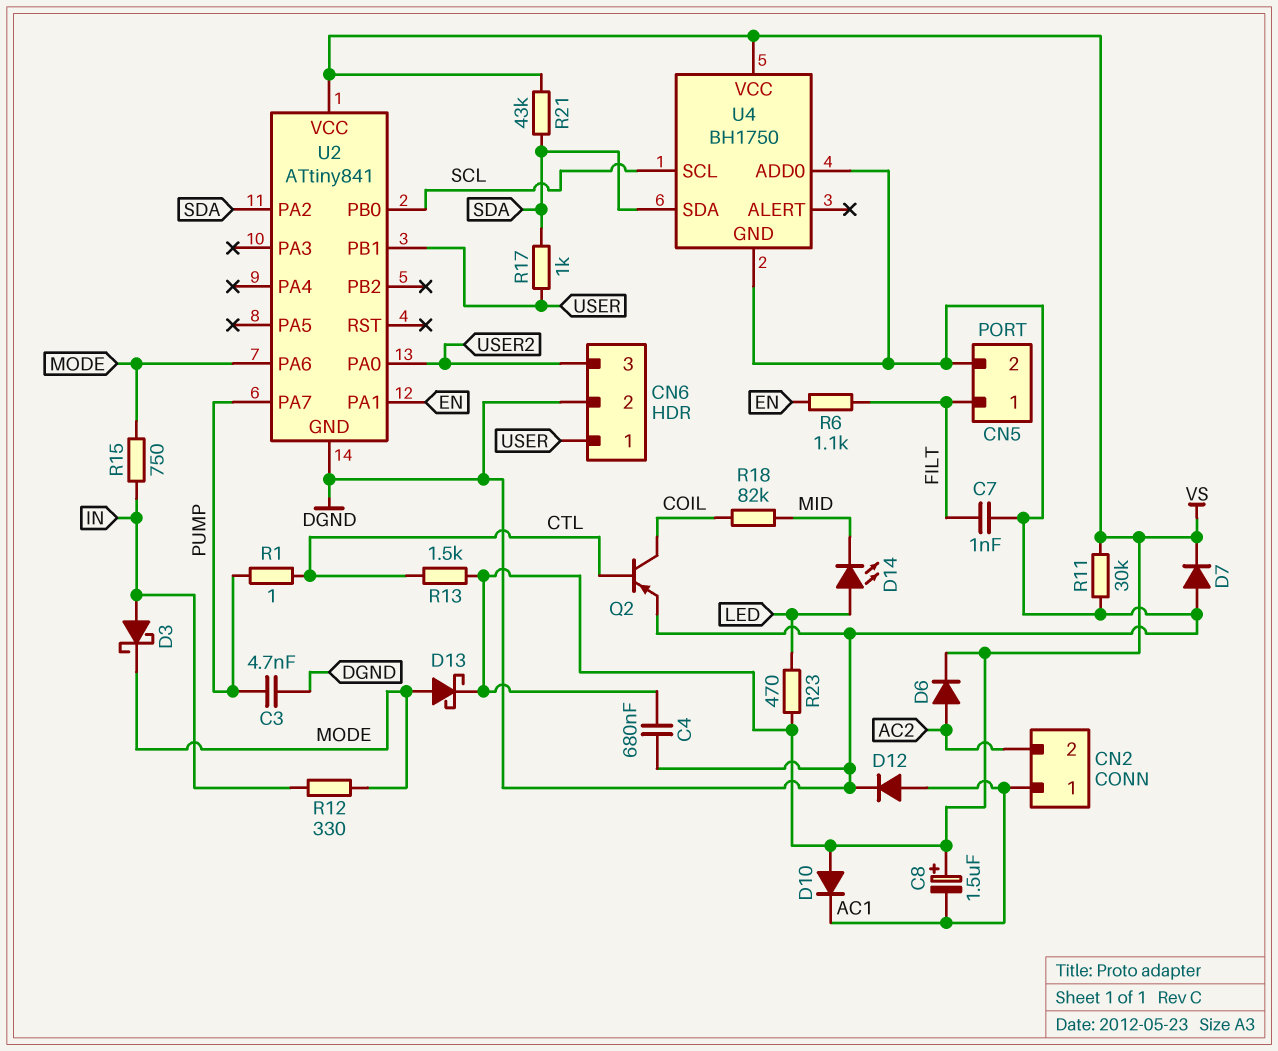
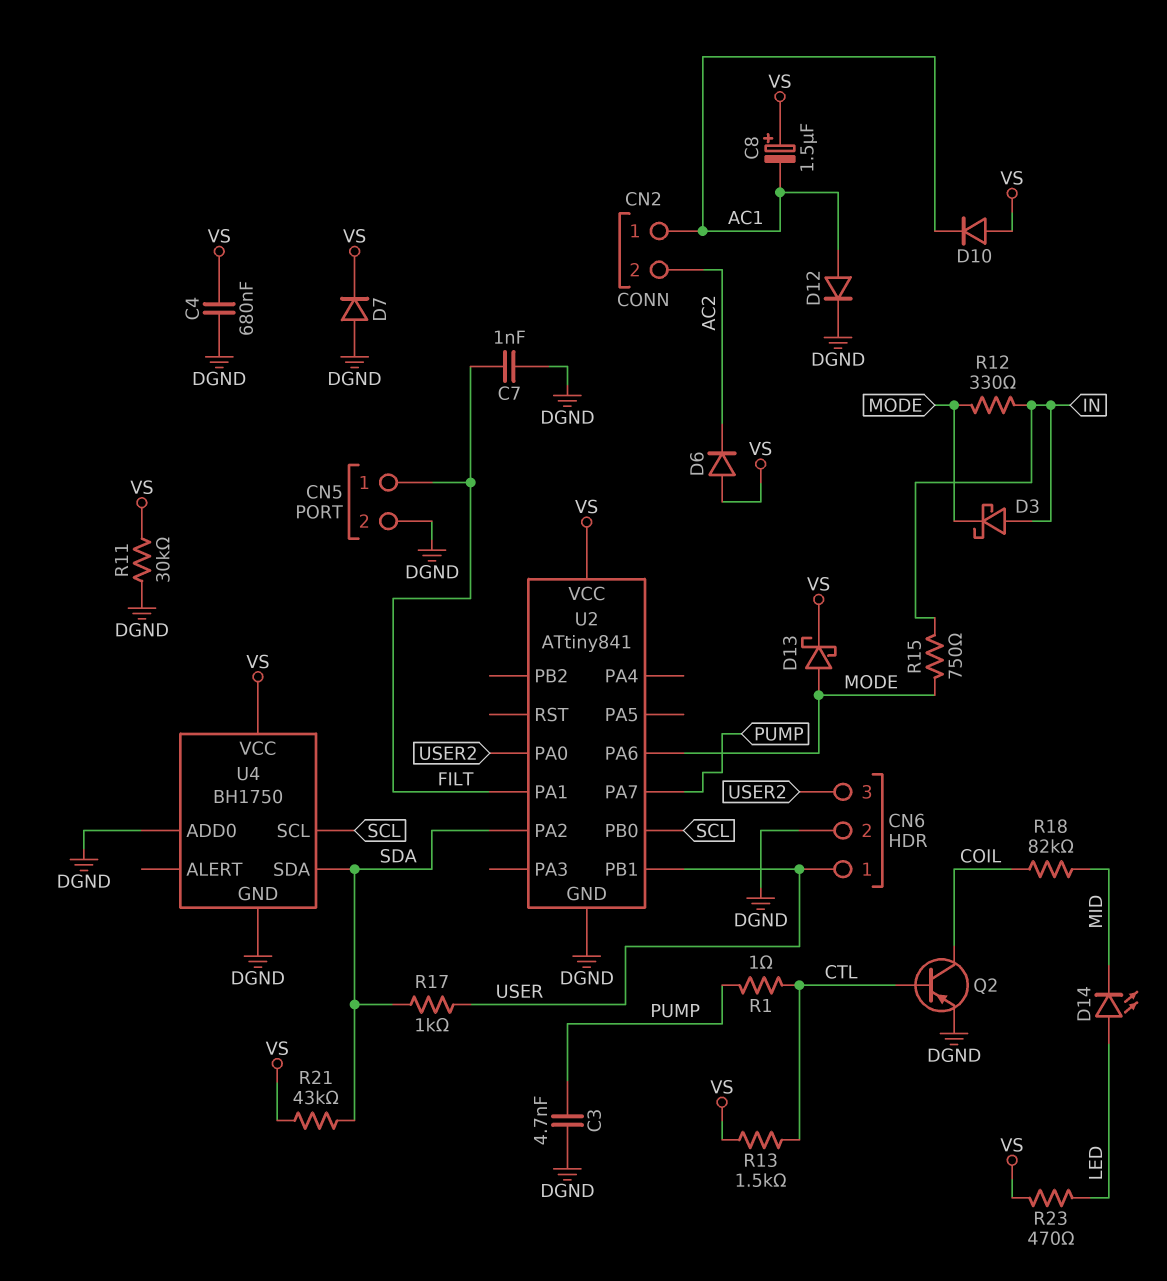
D6: diode (A AC2, K VS) -> diode (A VS, K AC2)
R6: 1.1k (EN, FILT) -> none
U2 pin PA1: EN -> FILT

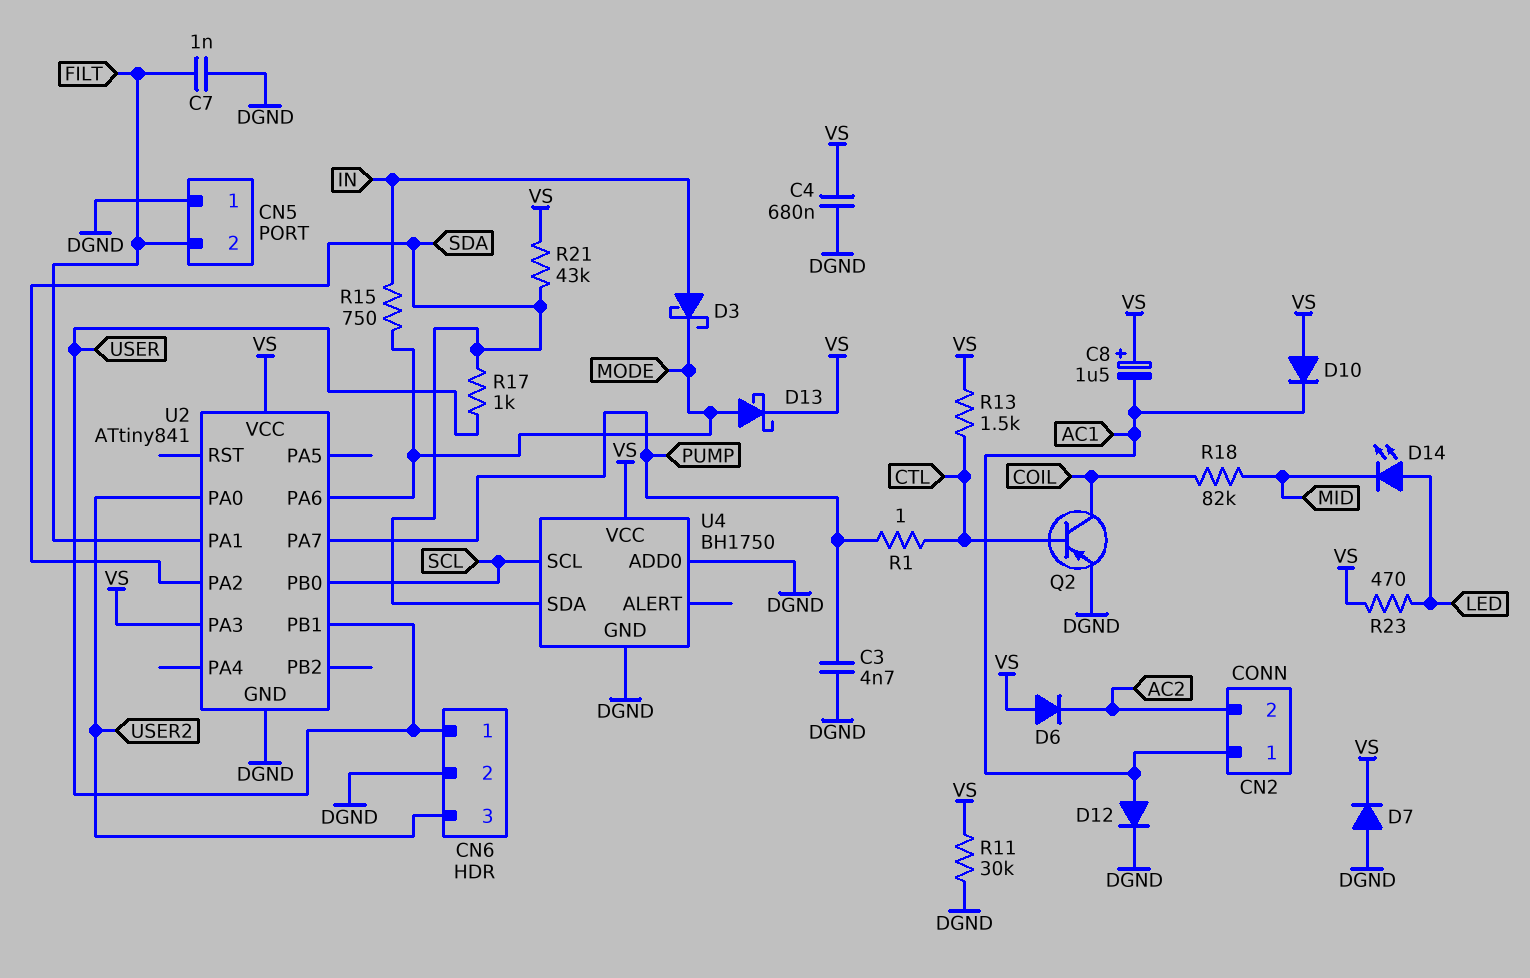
CN5 pin 1: FILT -> DGND
CN5 pin 2: DGND -> FILT
R12: 330 (IN, MODE) -> none
U2 pin PA3: none -> VS

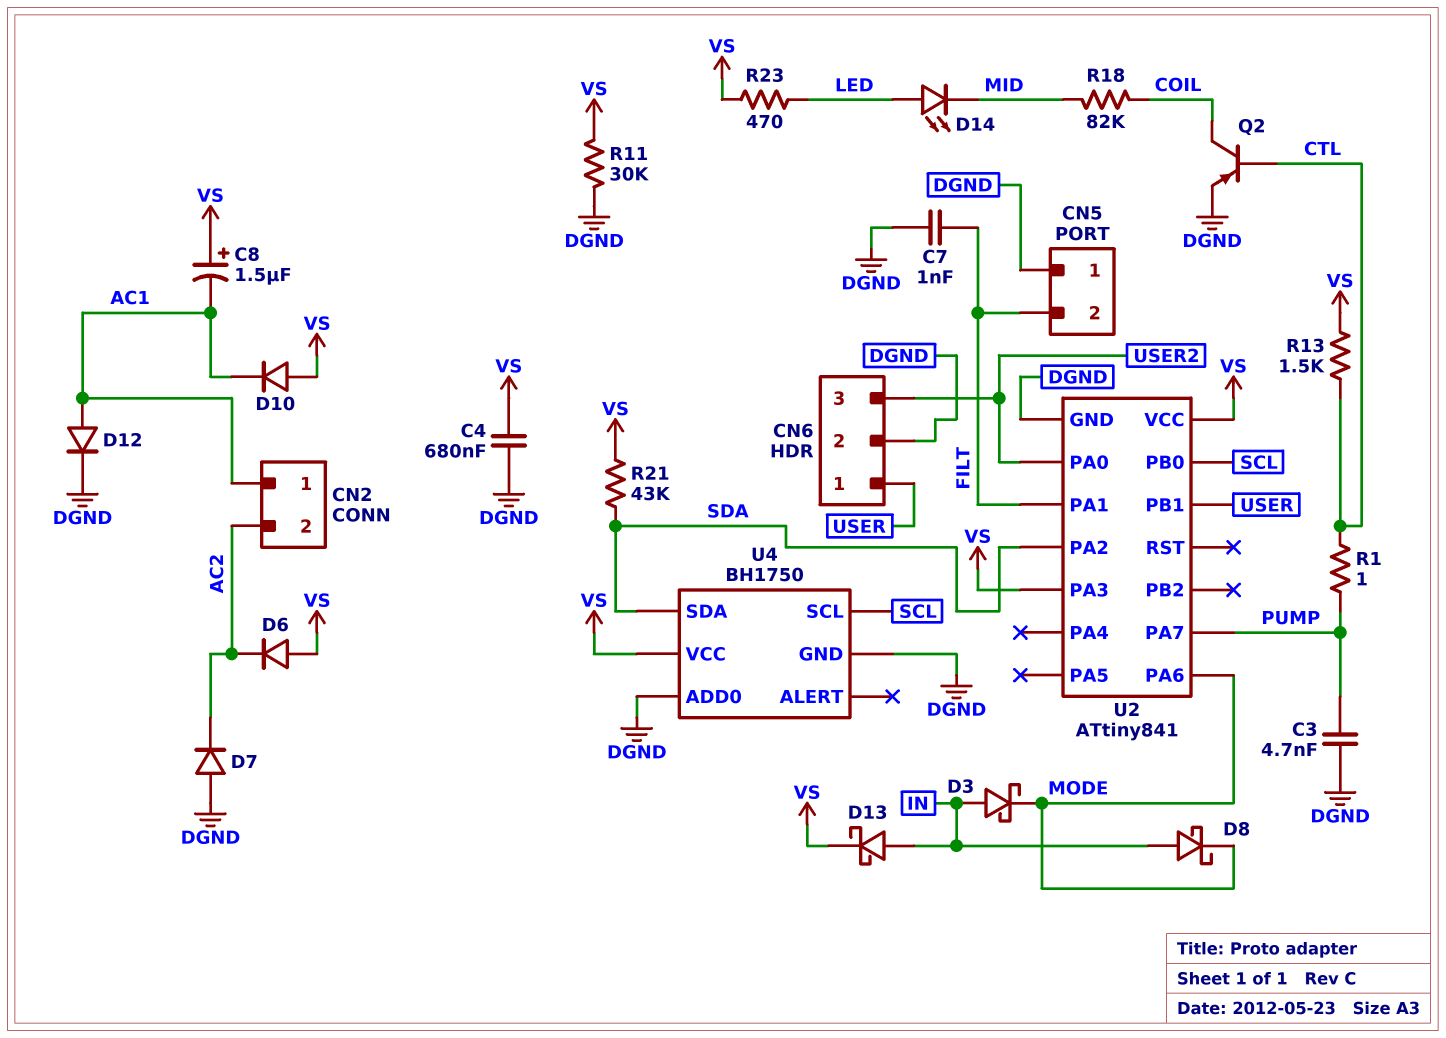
D7: diode (A DGND, K VS) -> diode (A DGND, K AC2)
D8: none -> schottky (A IN, K MODE)
D13: schottky (A MODE, K VS) -> schottky (A IN, K VS)
R15: 750 (IN, MODE) -> none
R17: 1k (SDA, USER) -> none

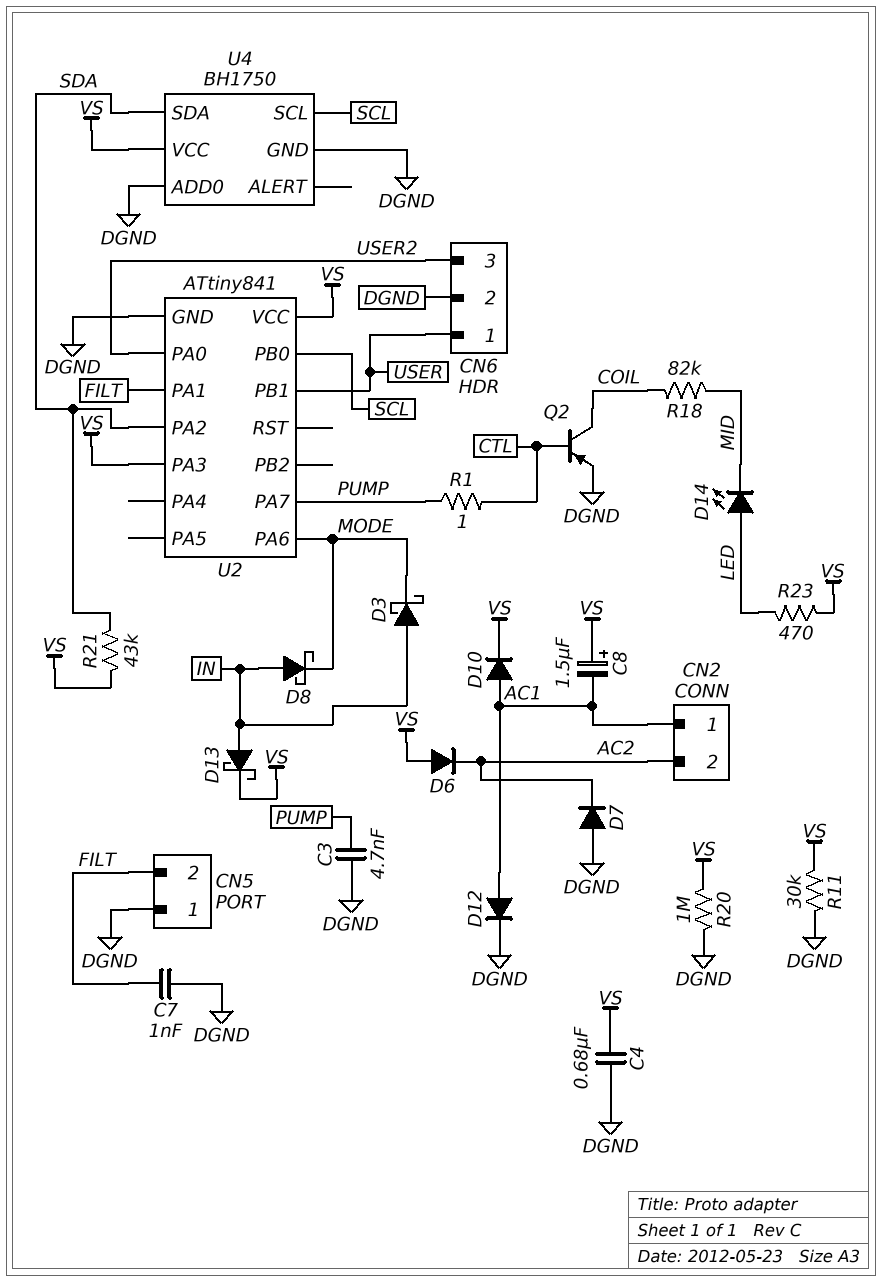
D10: diode (A VS, K AC1) -> diode (A AC1, K VS)
R13: 1.5k (CTL, VS) -> none
R20: none -> 1M (DGND, VS)

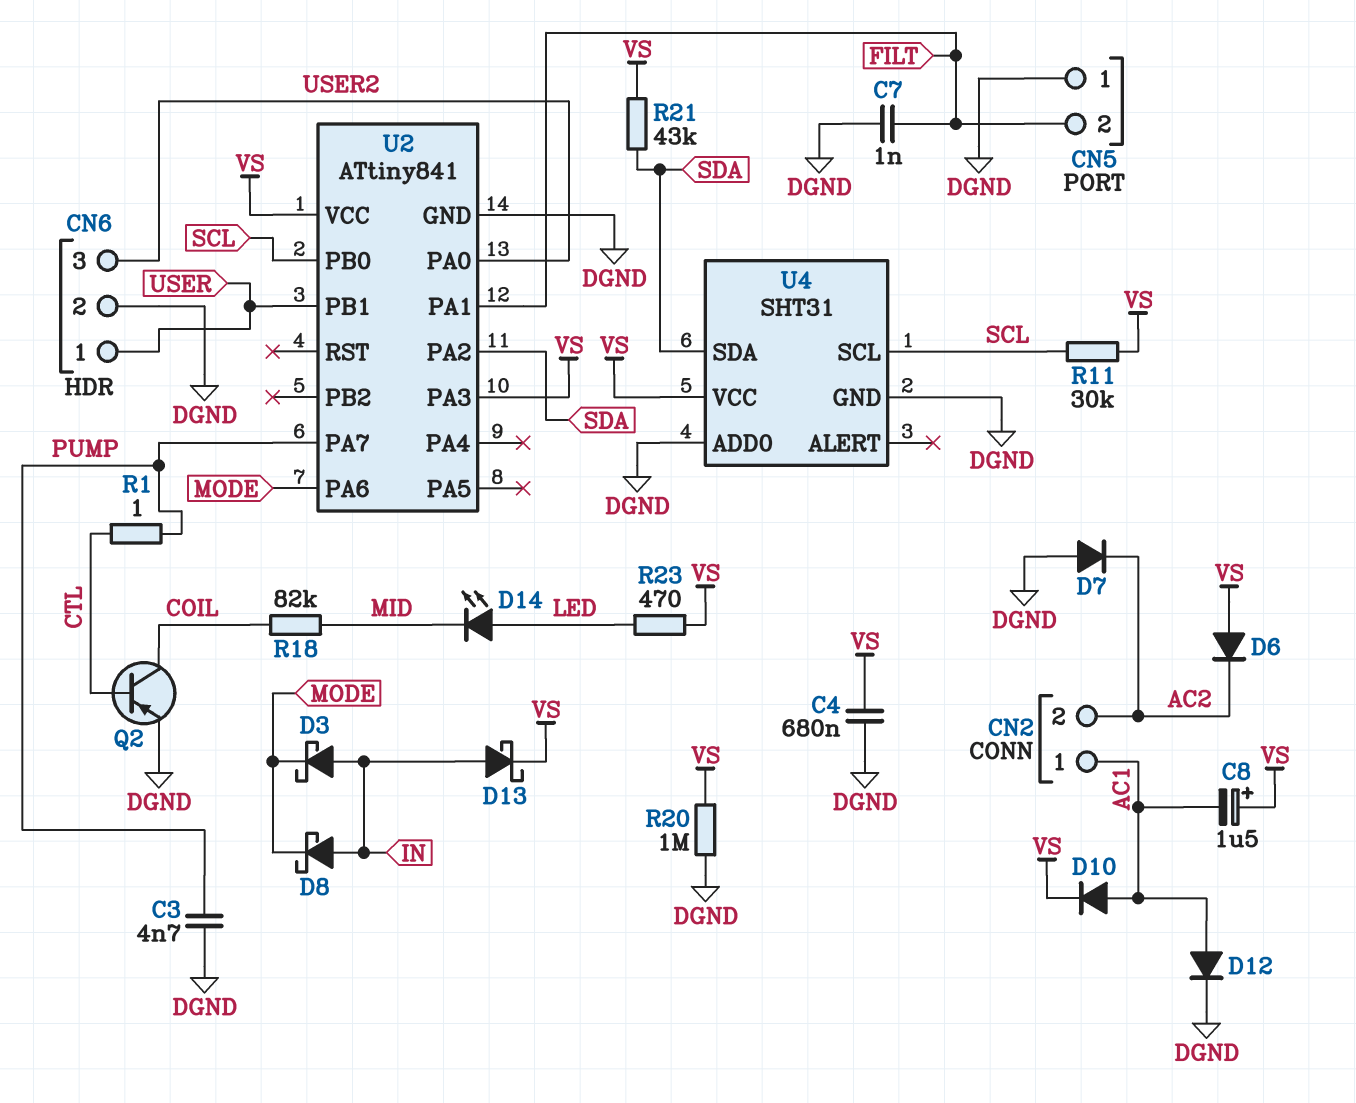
R11: 30k (DGND, VS) -> 30k (SCL, VS)
U4: BH1750 -> SHT31

